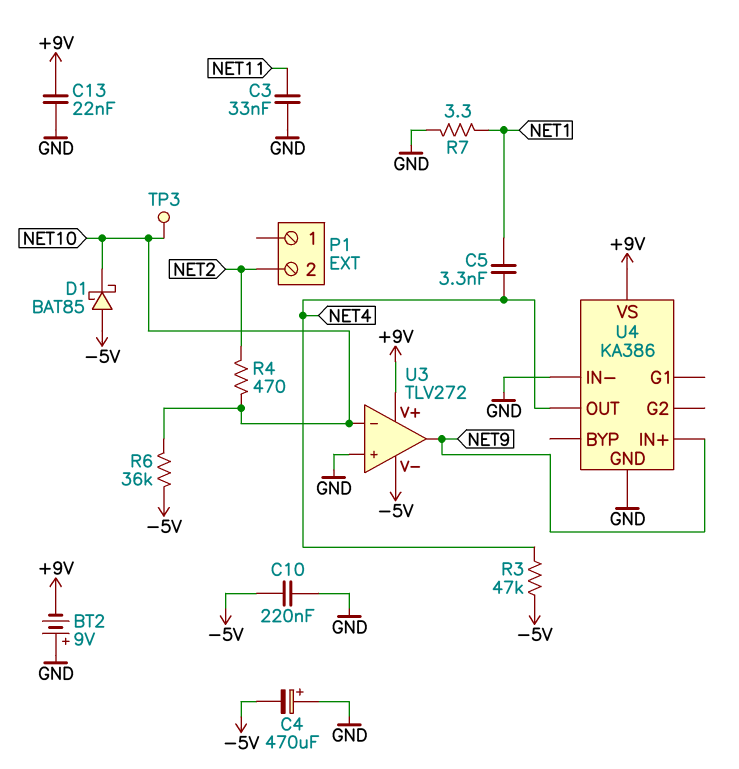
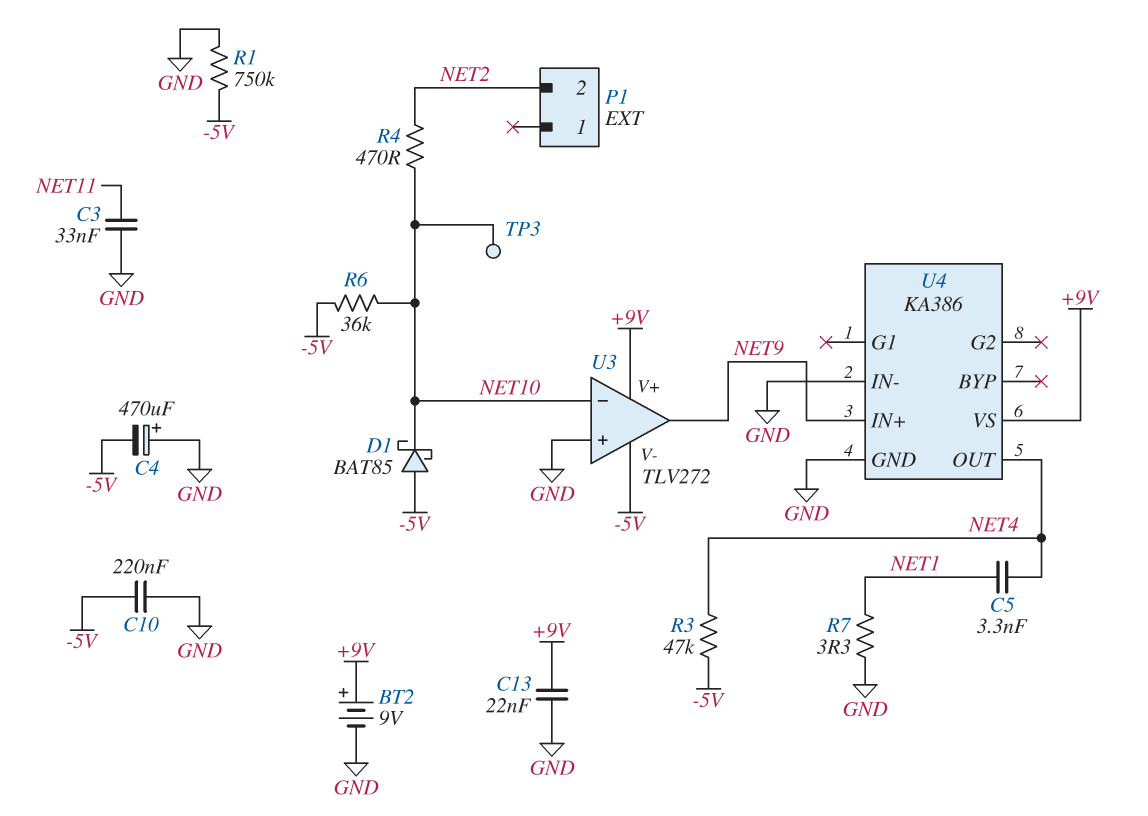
BT2: 9V (plus GND, minus +9V) -> 9V (plus +9V, minus GND)
R1: none -> 750k (-5V, GND)

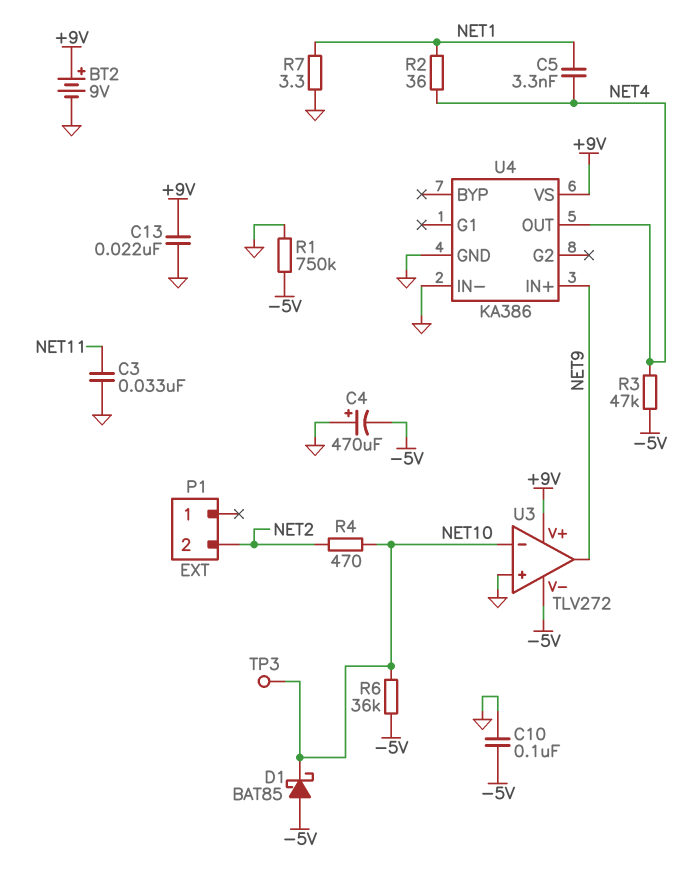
C10: 220nF (-5V, GND) -> 100nF (-5V, GND)
R2: none -> 36 (NET1, NET4)

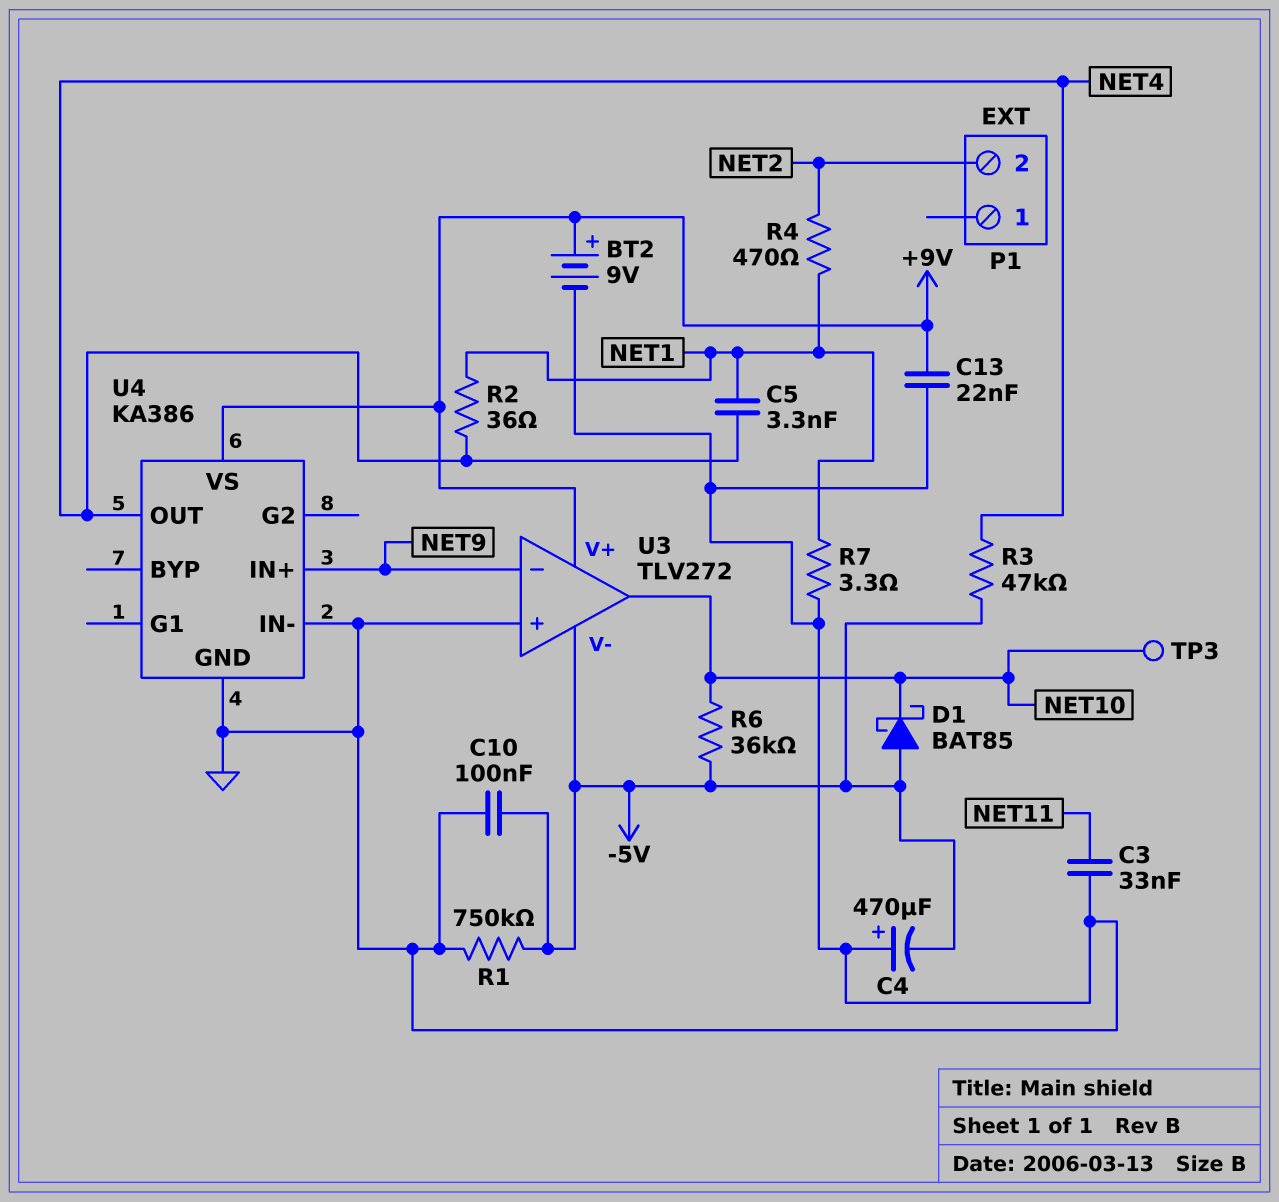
R4: 470 (NET2, NET10) -> 470 (NET1, NET2)
U3 pin in-: NET10 -> NET9
U3 pin out: NET9 -> NET10

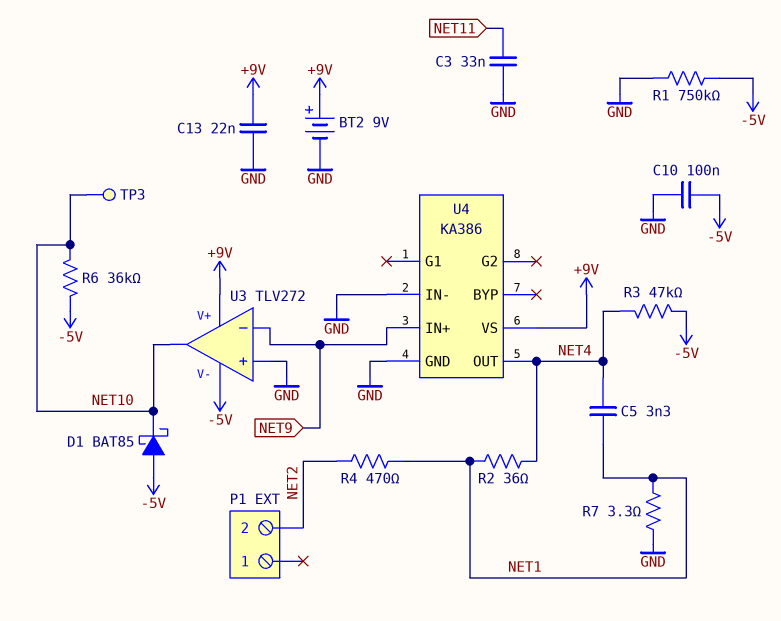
C4: 470uF (plus GND, minus -5V) -> none

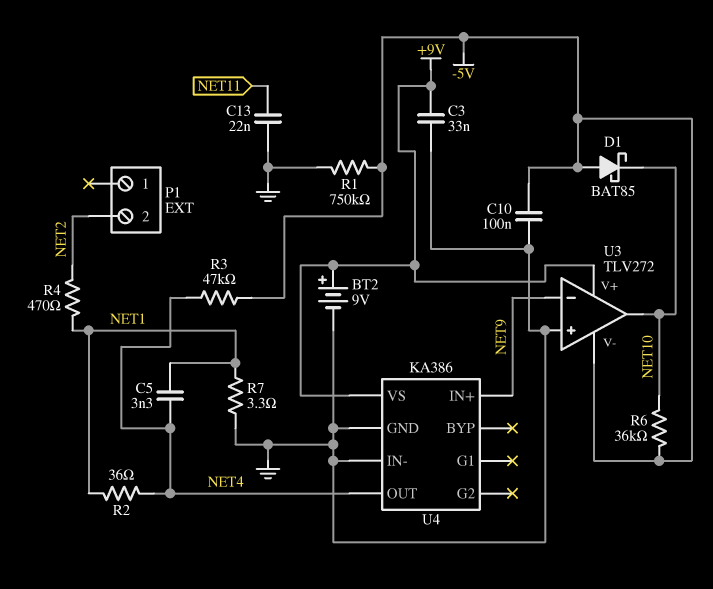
C3: 33nF (GND, NET11) -> 33nF (+9V, GND)
C13: 22nF (+9V, GND) -> 22nF (GND, NET11)
TP3: test point (NET10) -> none

